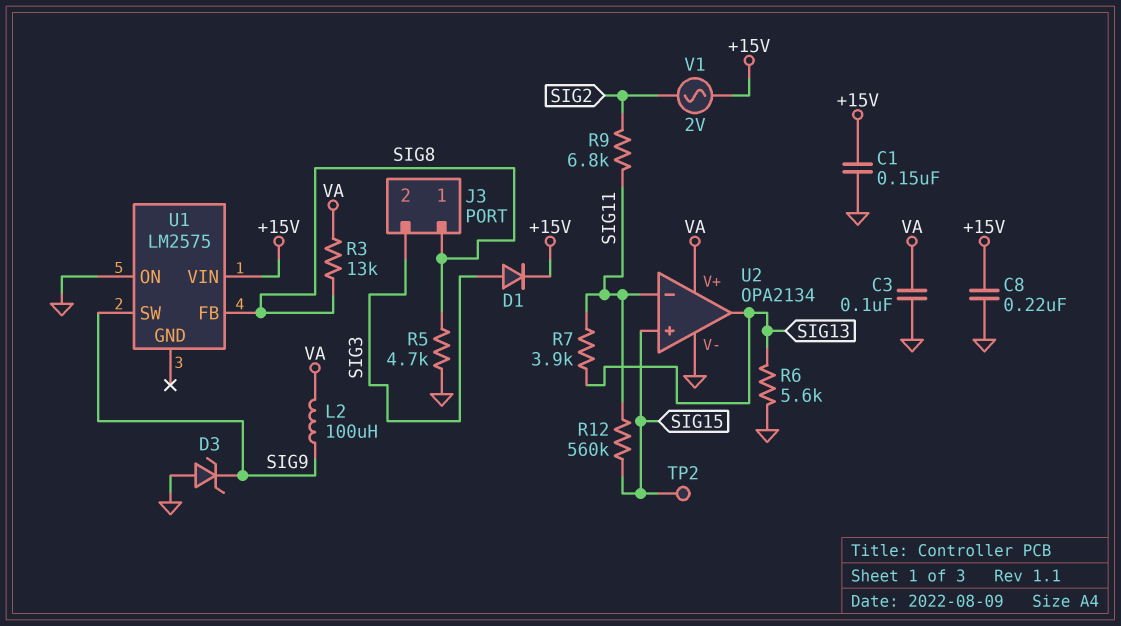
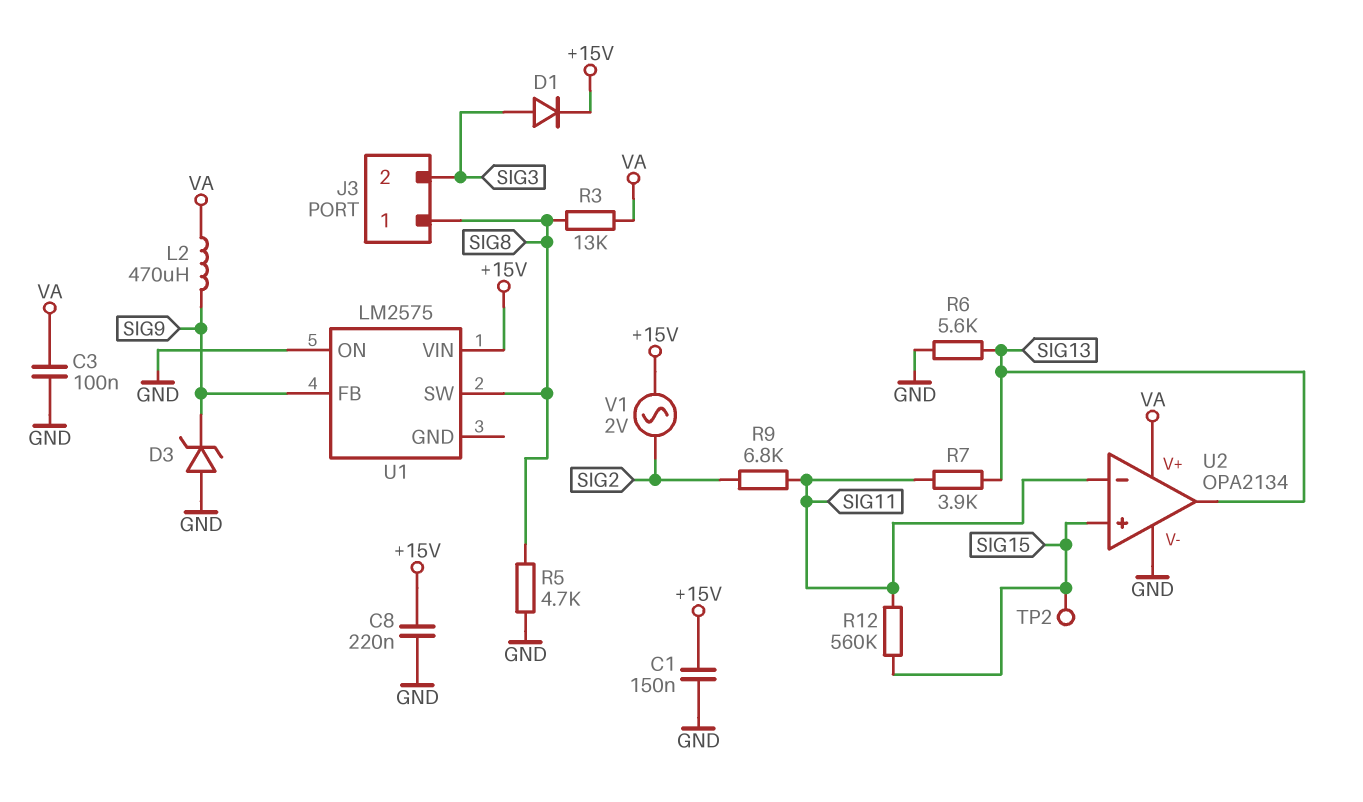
L2: 100uH (SIG9, VA) -> 470uH (SIG9, VA)
U1 pin FB: SIG8 -> SIG9
U1 pin SW: SIG9 -> SIG8

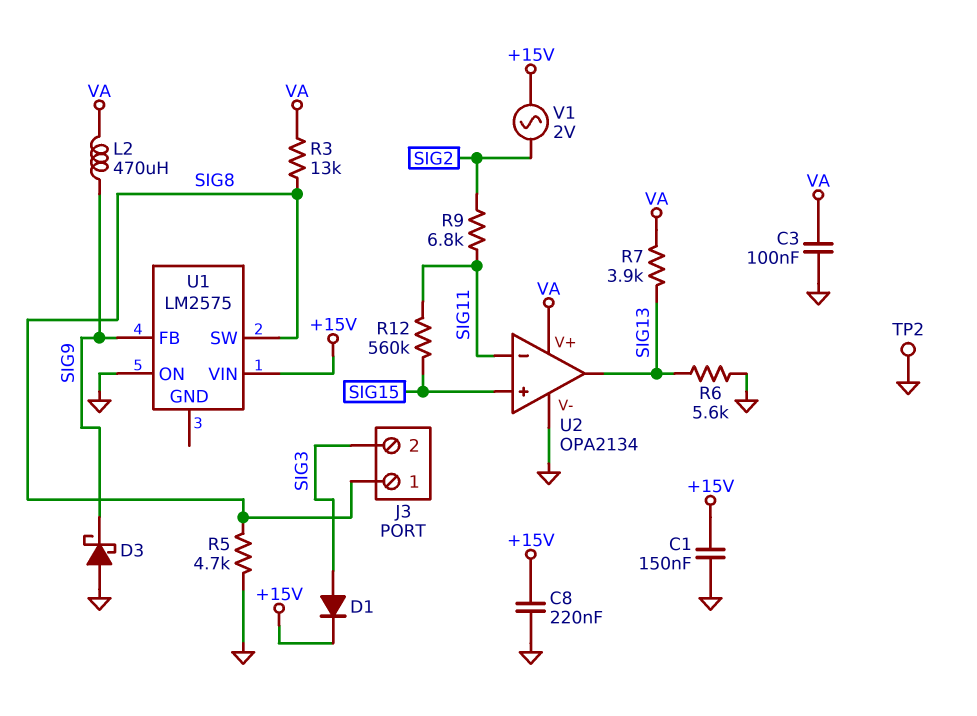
D3: zener (A GND, K SIG9) -> schottky (A GND, K SIG9)
R7: 3.9k (SIG11, SIG13) -> 3.9k (SIG13, VA)
TP2: test point (SIG15) -> test point (GND)

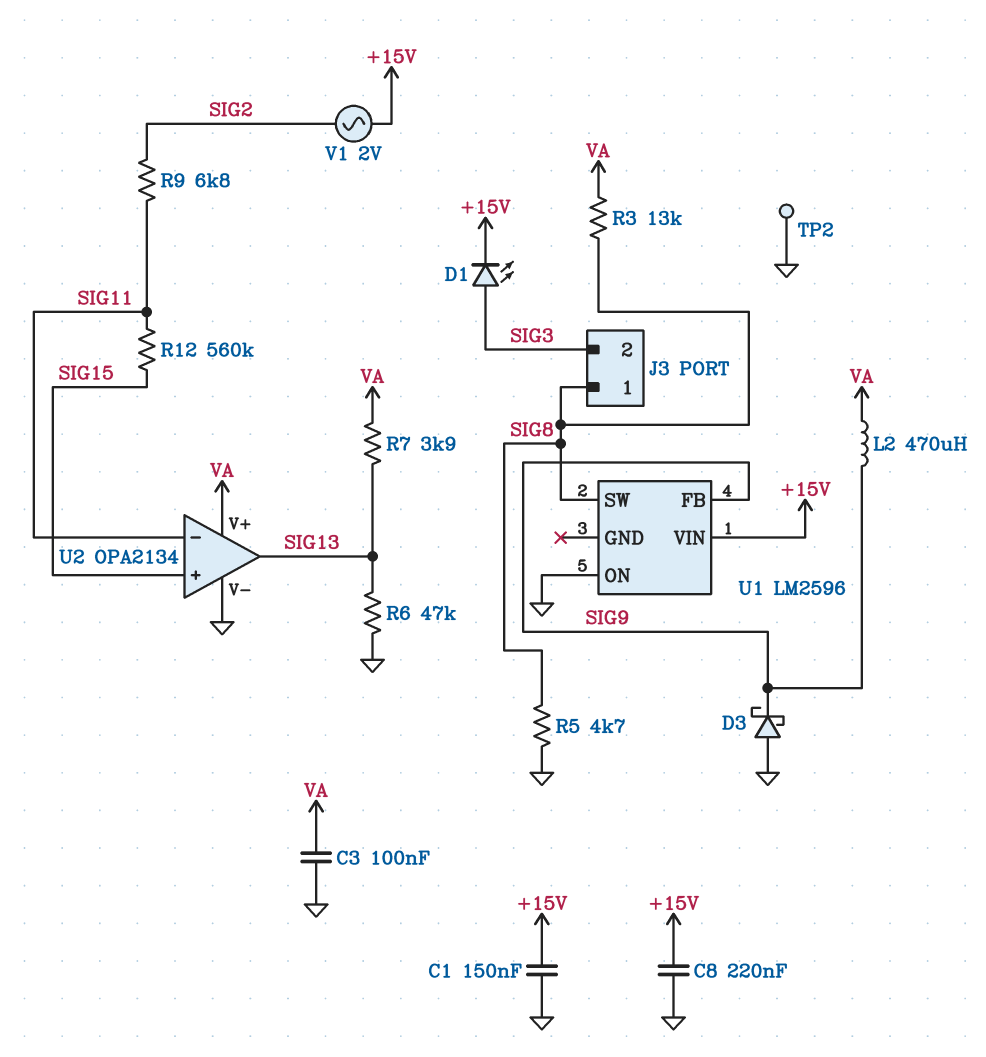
D1: diode (A SIG3, K +15V) -> LED (A SIG3, K +15V)
R6: 5.6k (GND, SIG13) -> 47k (GND, SIG13)
U1: LM2575 -> LM2596

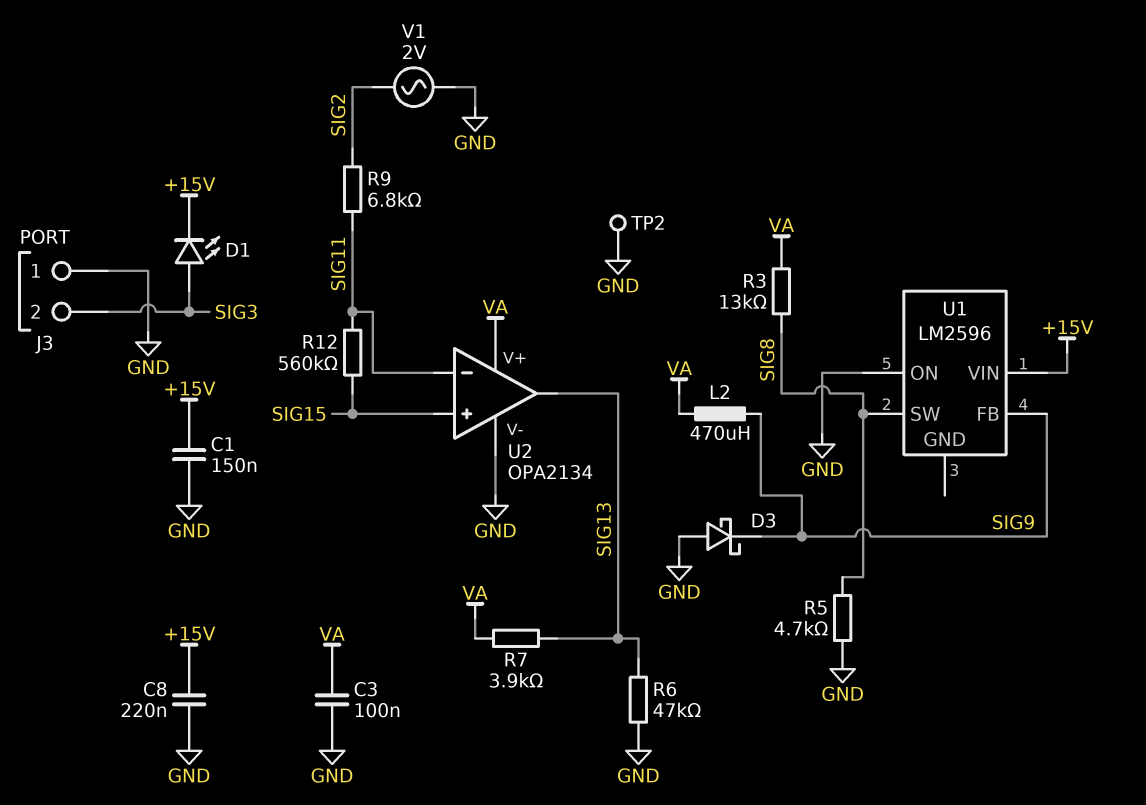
J3 pin 1: SIG8 -> GND
V1: AC 2V (+15V, SIG2) -> AC 2V (GND, SIG2)

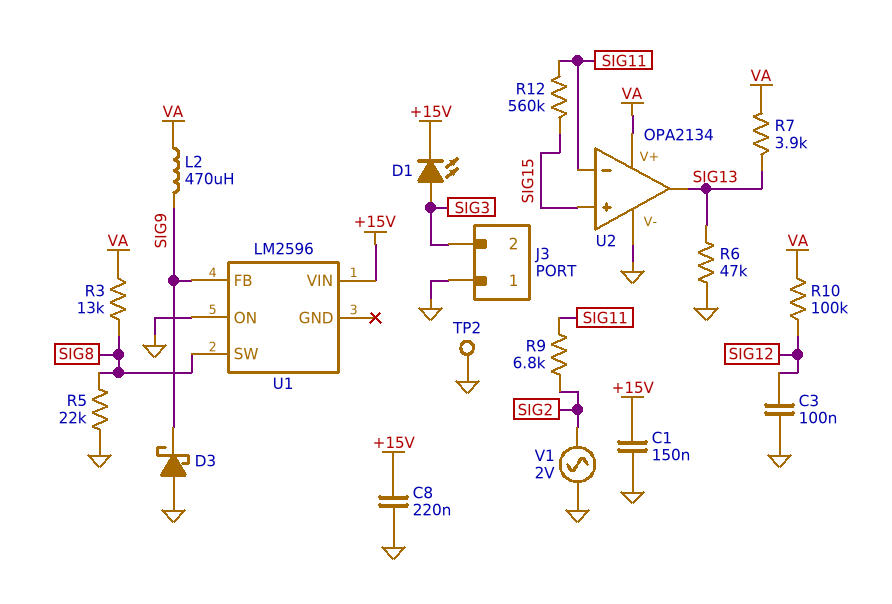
C3: 100nF (GND, VA) -> 100nF (GND, SIG12)
R5: 4.7k (GND, SIG8) -> 22k (GND, SIG8)
R10: none -> 100k (SIG12, VA)

